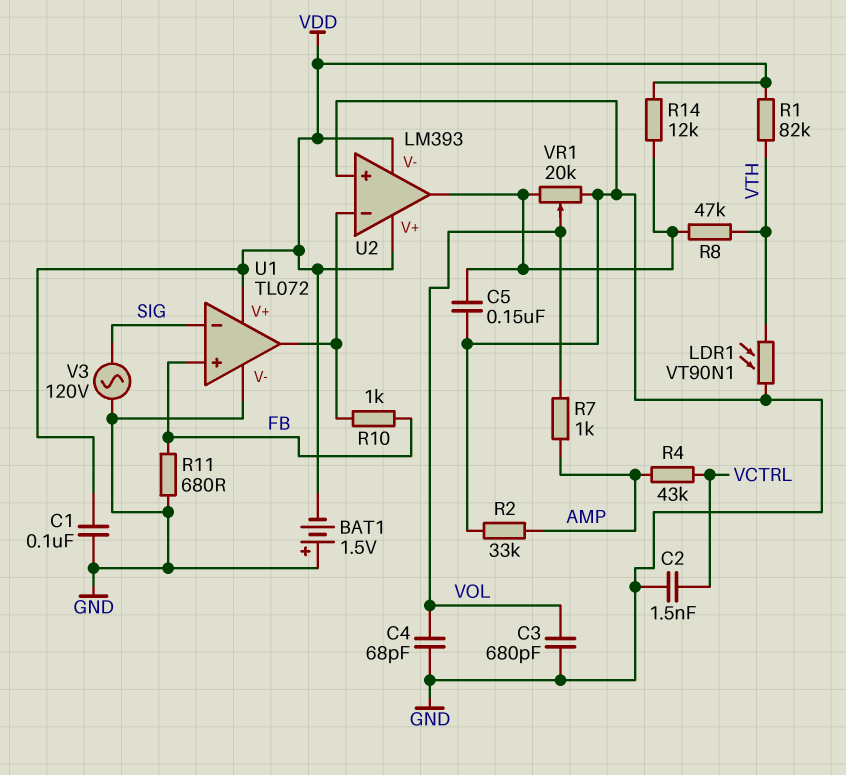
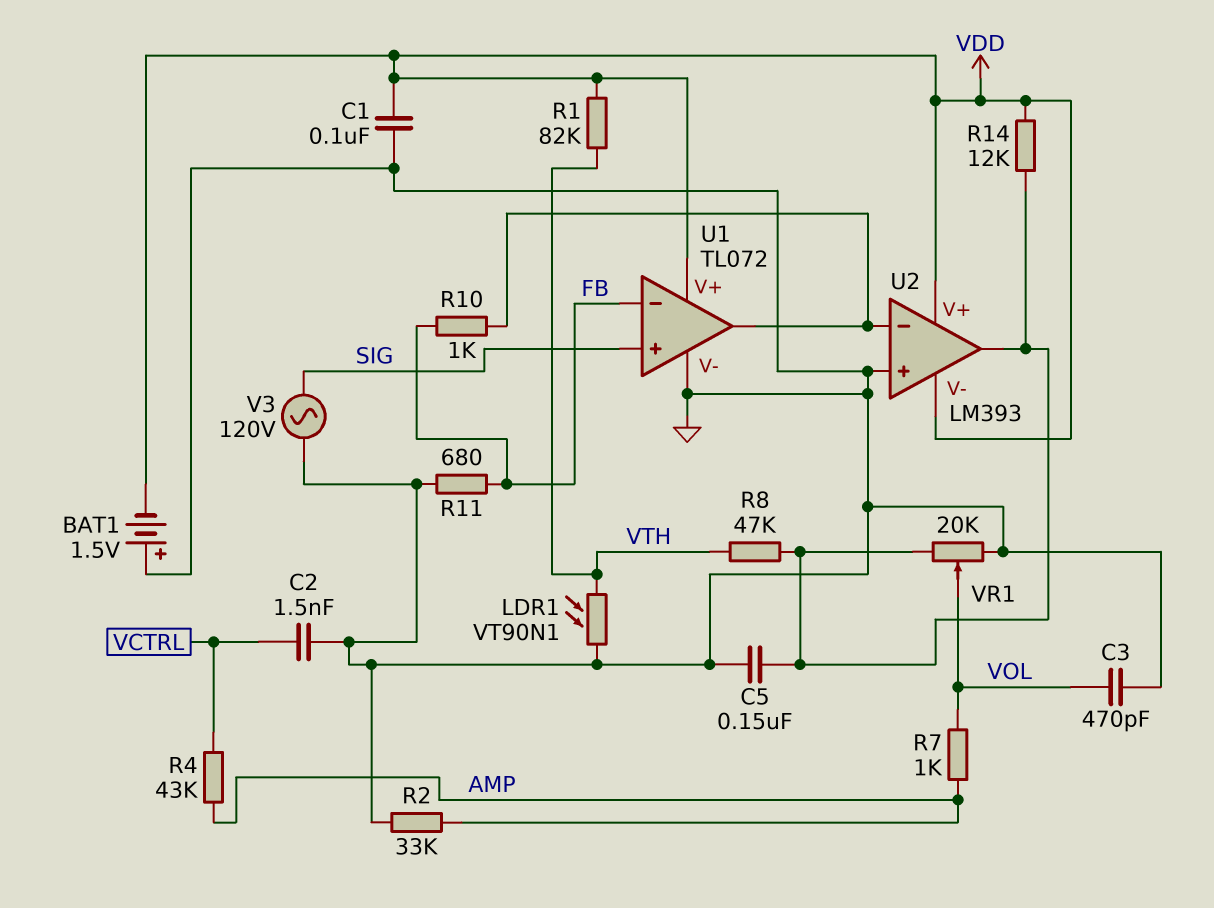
C3: 680pF (GND, VOL) -> 470pF (GND, VOL)
C4: 68pF (GND, VOL) -> none
U1 pin in+: FB -> SIG
U1 pin in-: SIG -> FB

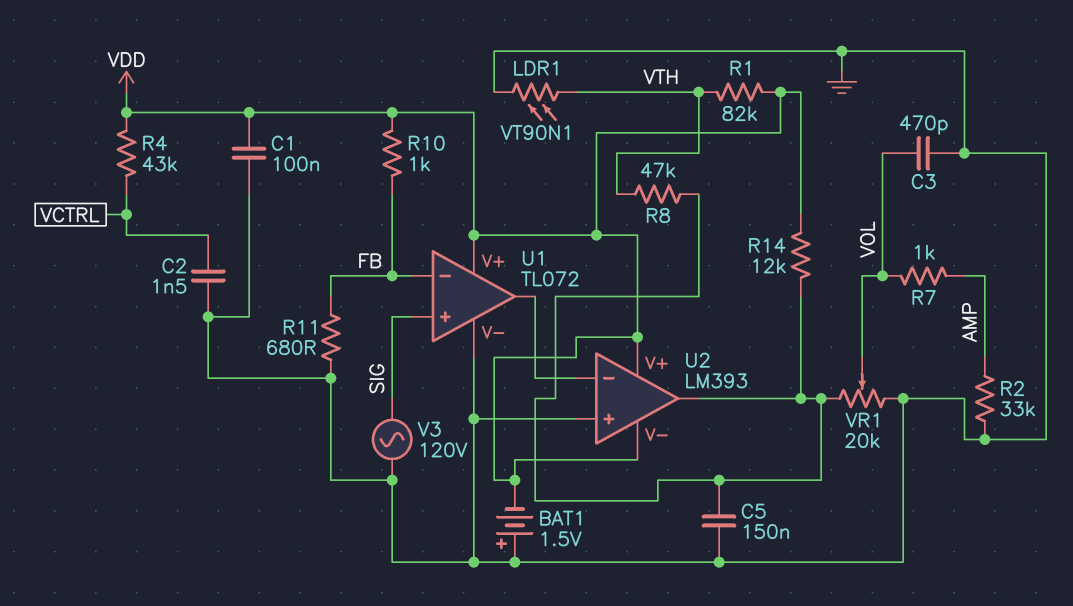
R4: 43k (AMP, VCTRL) -> 43k (VCTRL, VDD)
R10: 1k (FB, U1/out) -> 1k (FB, VDD)

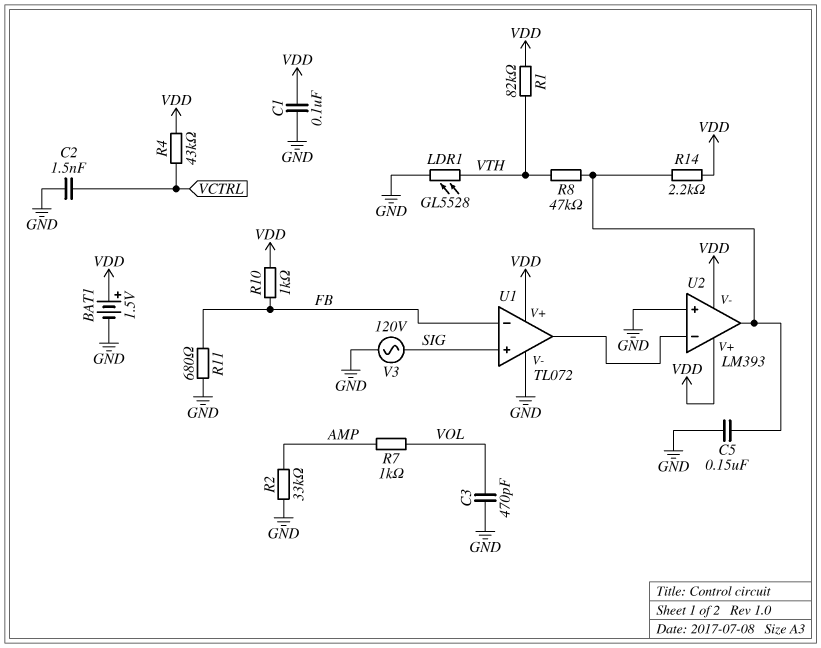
BAT1: 1.5V (plus GND, minus VDD) -> 1.5V (plus VDD, minus GND)
LDR1: VT90N1 (GND, VTH) -> GL5528 (GND, VTH)
R14: 12k (U2/out, VDD) -> 2.2k (U2/out, VDD)
VR1: 20k (GND, U2/out, wiper VOL) -> none

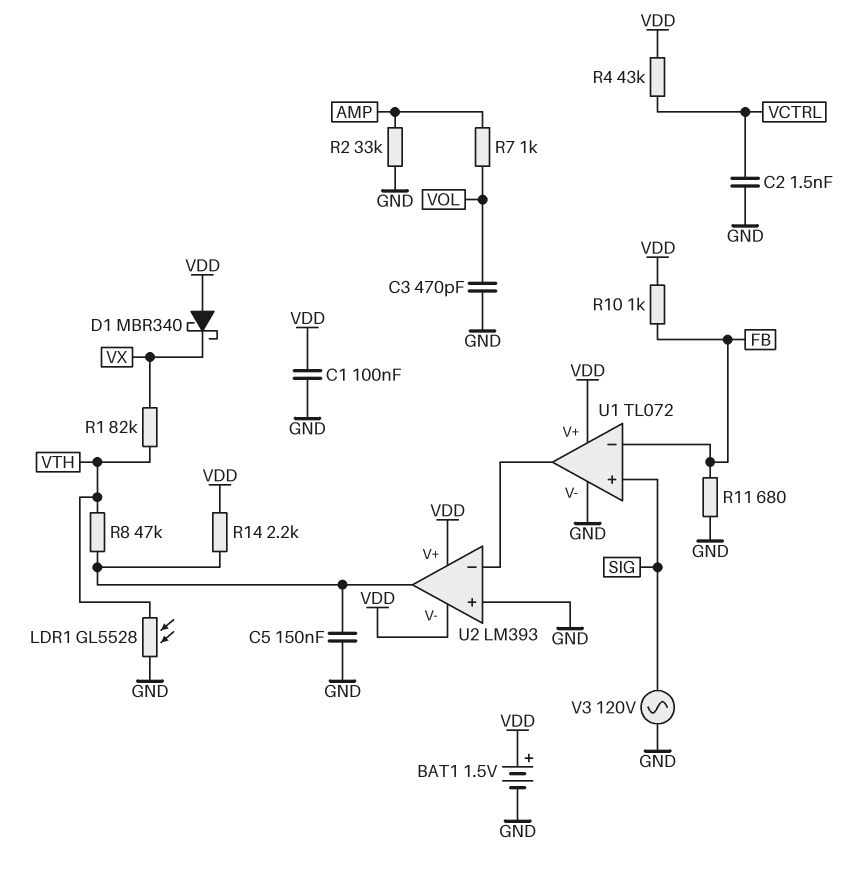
D1: none -> schottky MBR340 (A VDD, K VX)
R1: 82k (VDD, VTH) -> 82k (VTH, VX)

